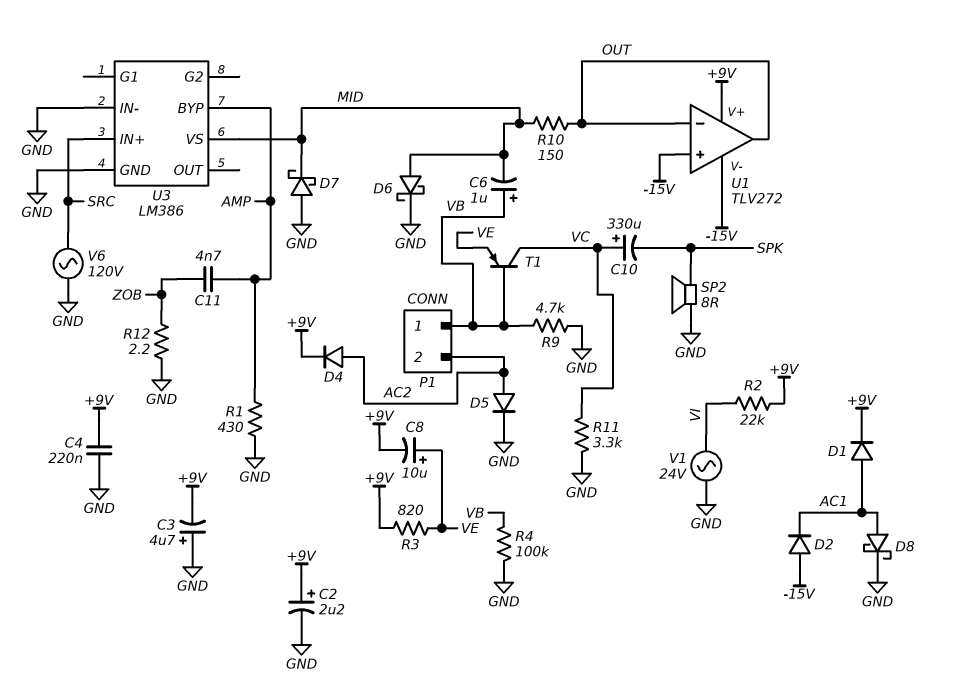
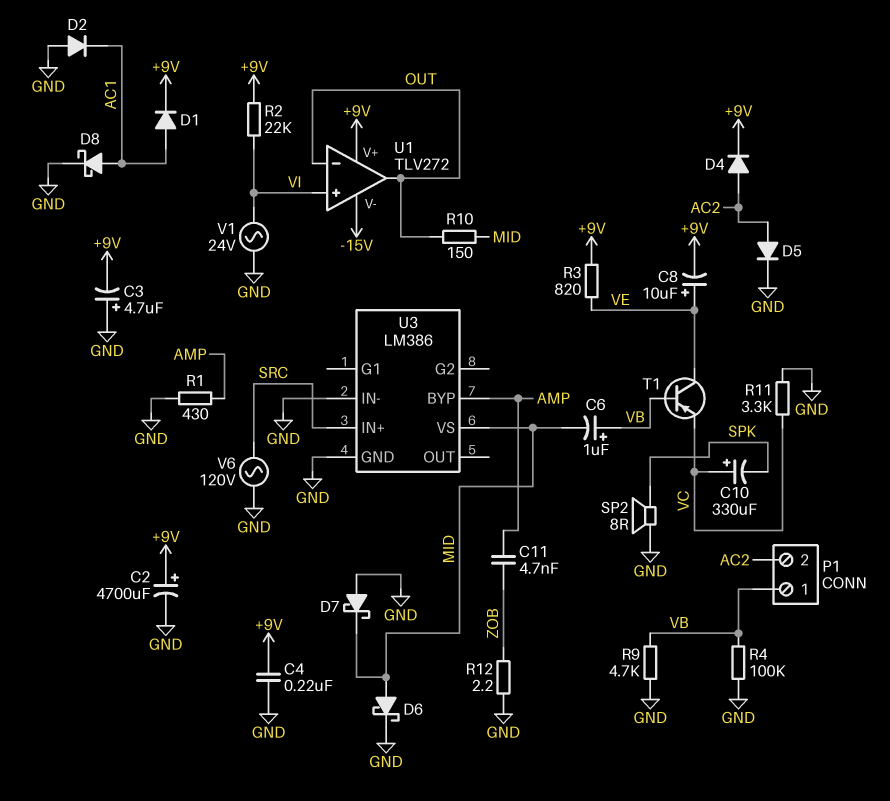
C2: 2.2uF (plus +9V, minus GND) -> 4700uF (plus +9V, minus GND)
D2: diode (A -15V, K AC1) -> diode (A GND, K AC1)
T1: PNP (B VB, C VC, E VE) -> PNP (B VB, C VE, E VC)
U1 pin in+: -15V -> VI

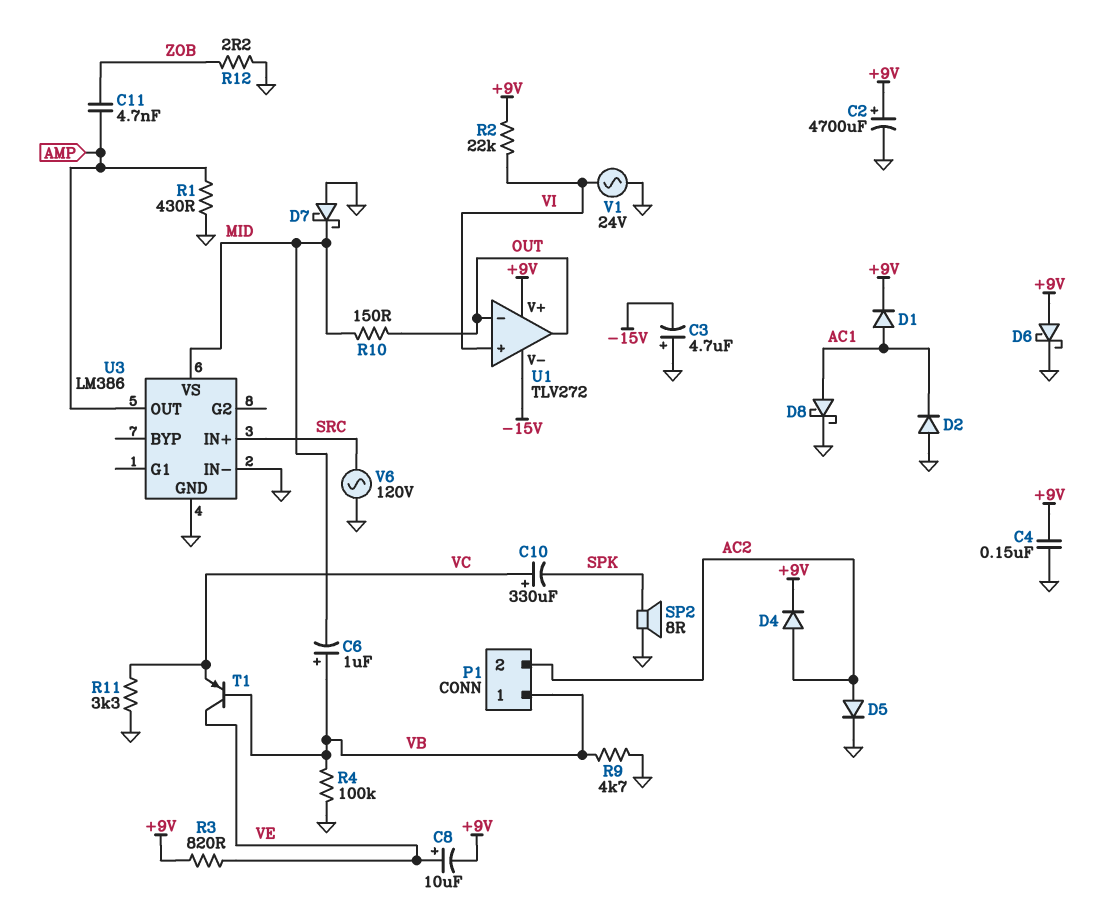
C3: 4.7uF (plus GND, minus +9V) -> 4.7uF (plus GND, minus -15V)
C4: 220nF (+9V, GND) -> 150nF (+9V, GND)
D6: schottky (A MID, K GND) -> schottky (A +9V, K GND)
U3 pin BYP: AMP -> none
U3 pin OUT: none -> AMP

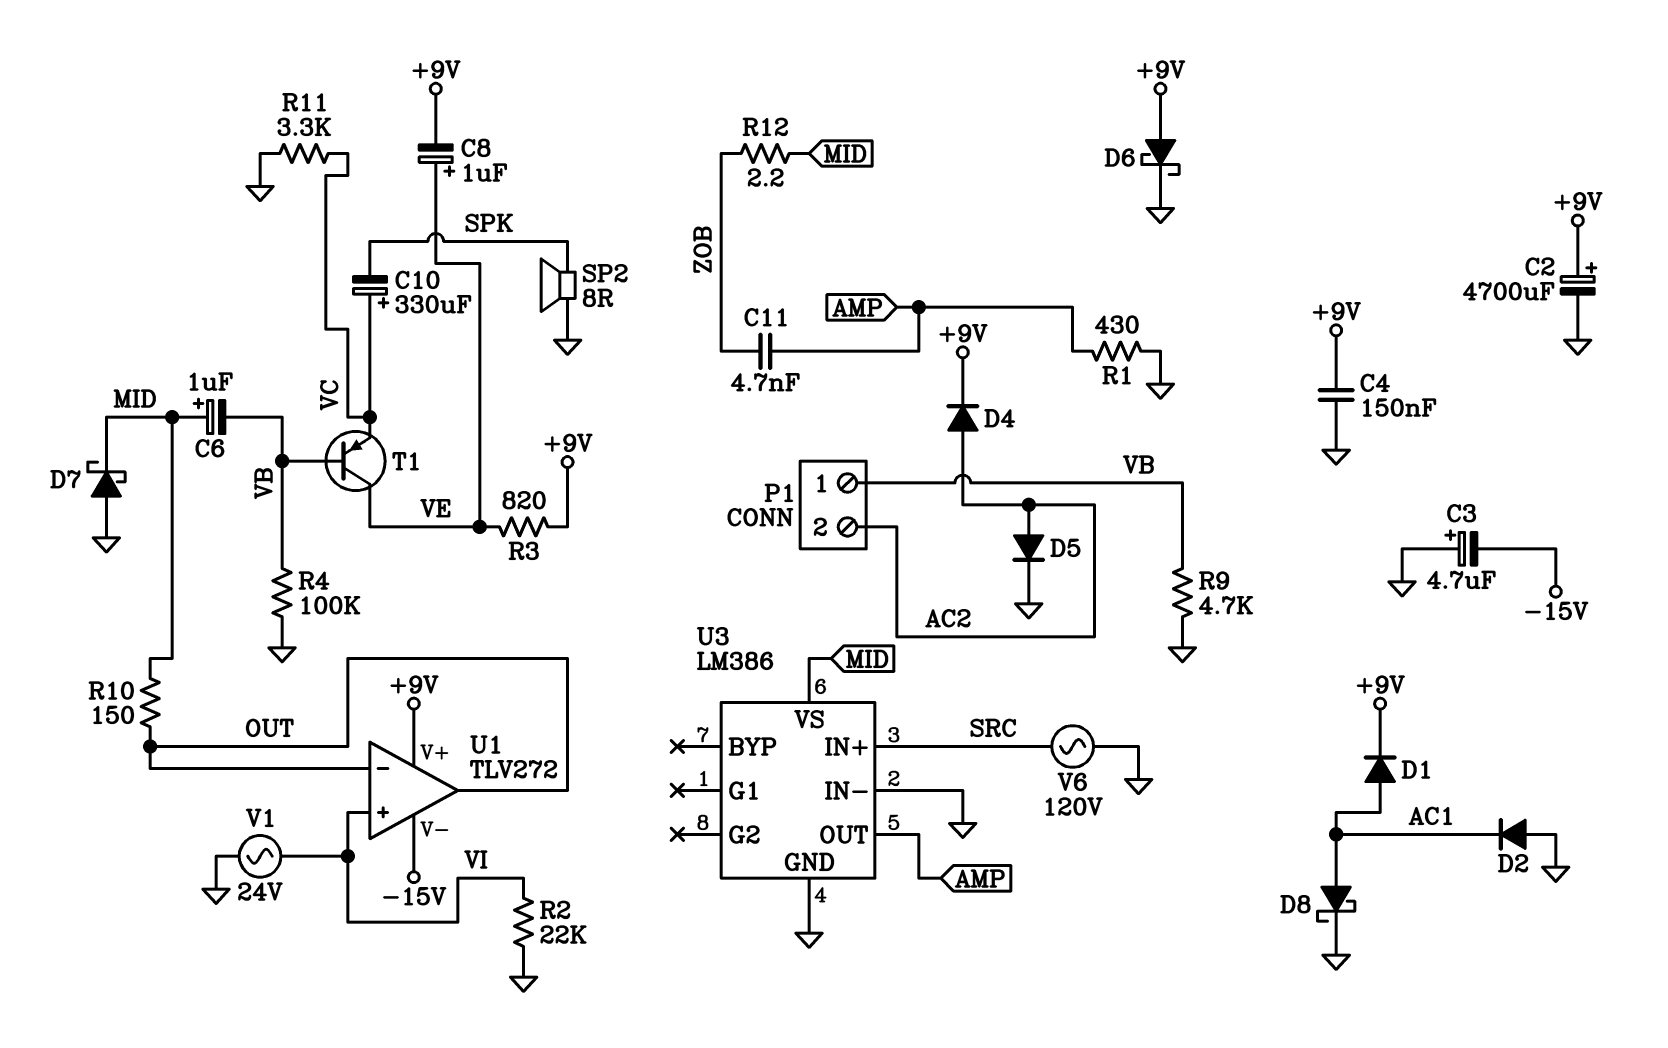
C6: 1uF (plus VB, minus MID) -> 1uF (plus MID, minus VB)
C8: 10uF (plus VE, minus +9V) -> 1uF (plus VE, minus +9V)
R2: 22k (+9V, VI) -> 22k (GND, VI)
R12: 2.2 (GND, ZOB) -> 2.2 (MID, ZOB)

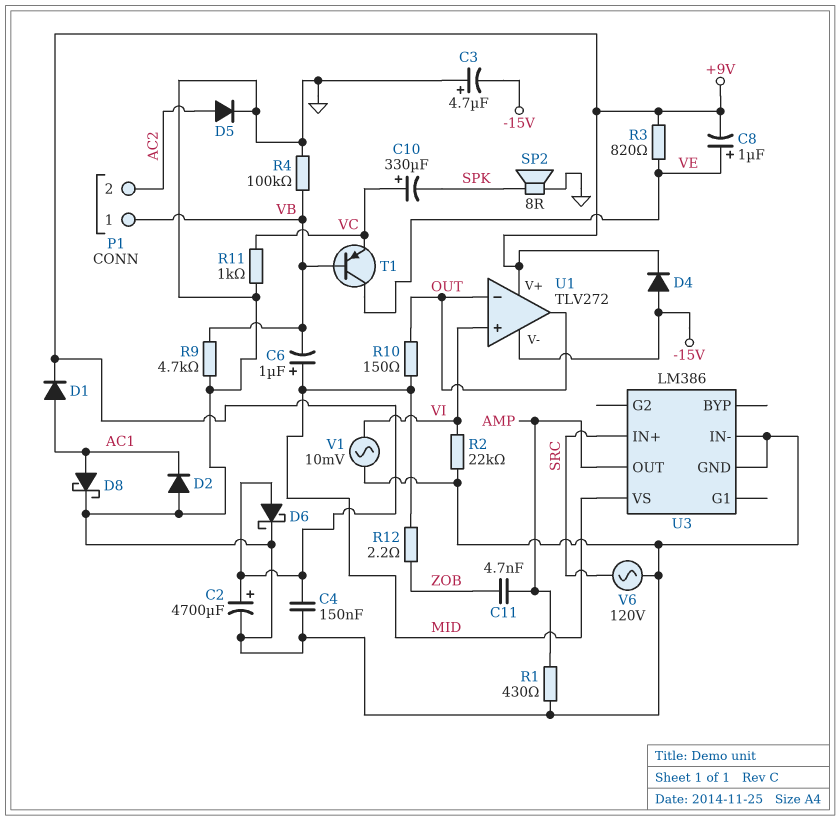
D4: diode (A AC2, K +9V) -> diode (A -15V, K +9V)
D7: schottky (A GND, K MID) -> none
R11: 3.3k (GND, VC) -> 1k (GND, VC)
V1: AC 24V (GND, VI) -> AC 10mV (GND, VI)

